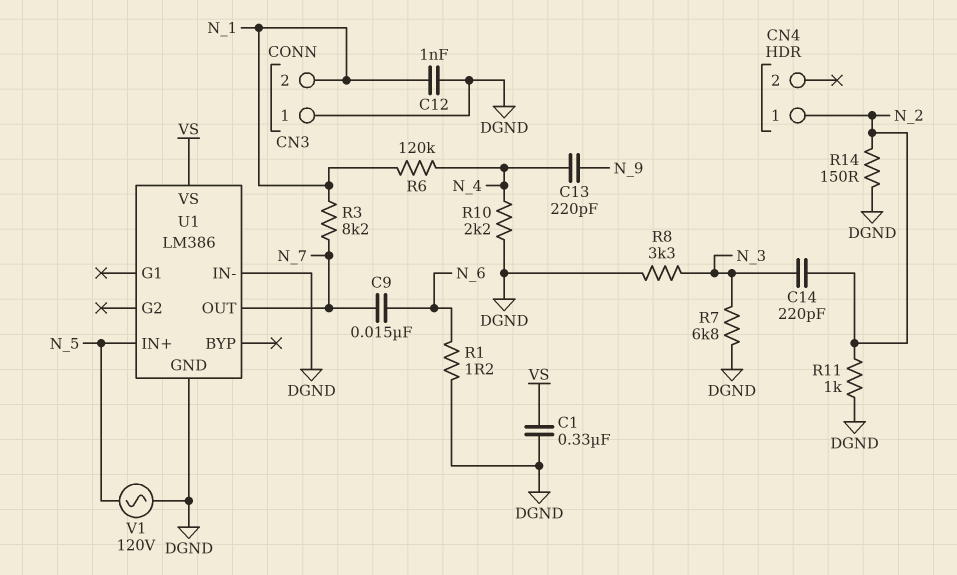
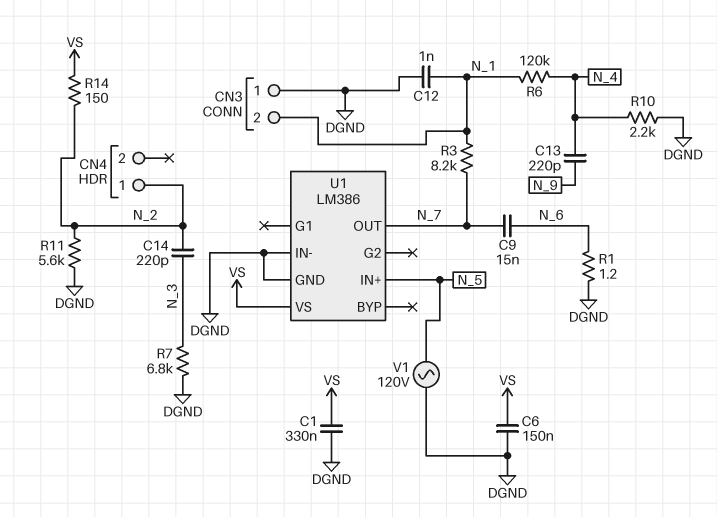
C6: none -> 150nF (DGND, VS)
R8: 3.3k (DGND, N_3) -> none
R11: 1k (DGND, N_2) -> 5.6k (DGND, N_2)
R14: 150 (DGND, N_2) -> 150 (N_2, VS)

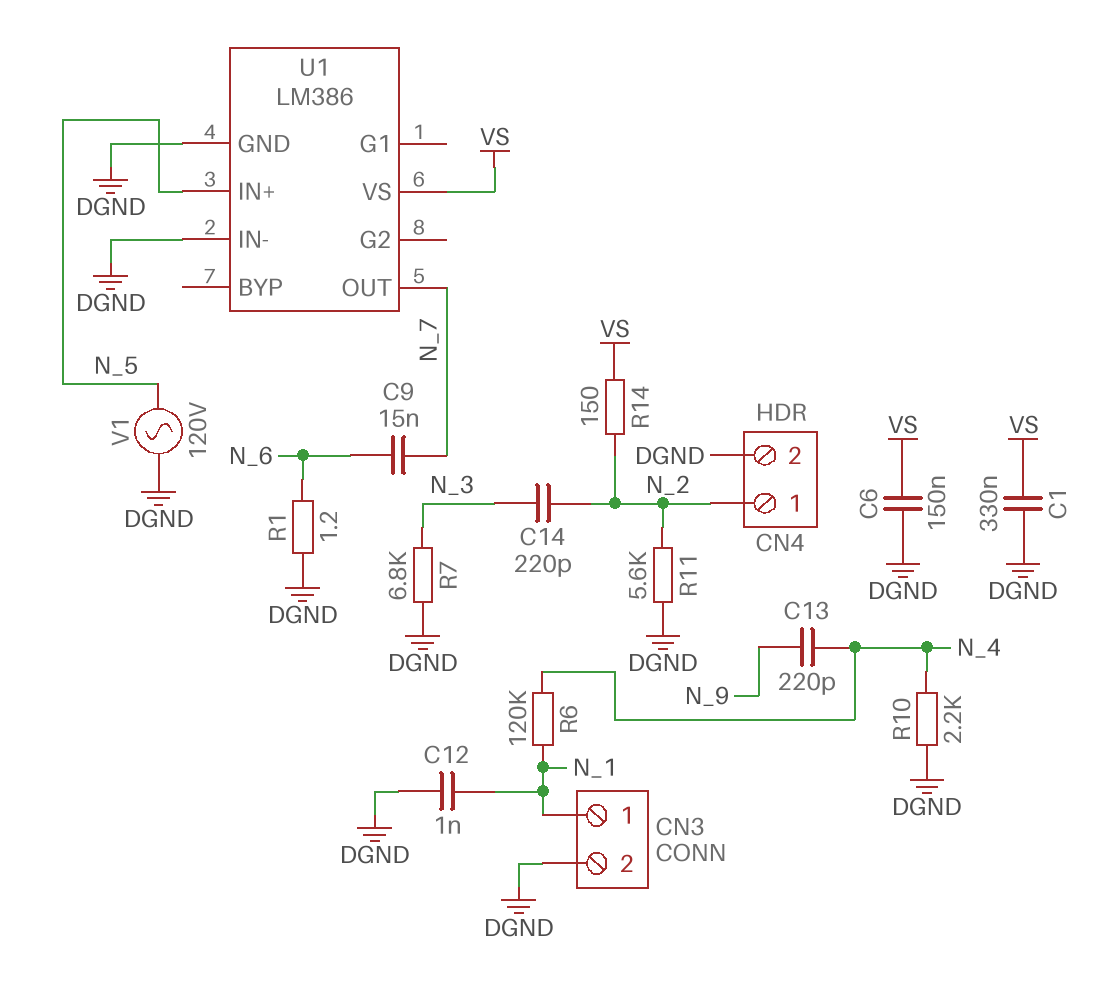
CN3 pin 1: DGND -> N_1
CN3 pin 2: N_1 -> DGND
CN4 pin 2: none -> DGND
R3: 8.2k (N_1, N_7) -> none

